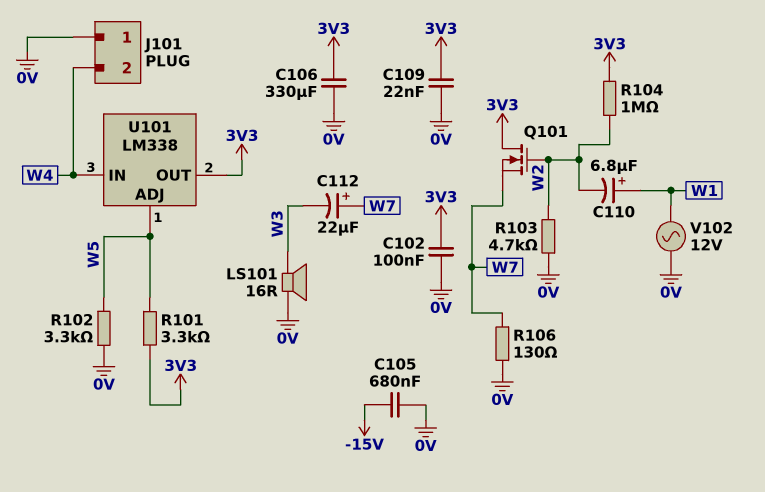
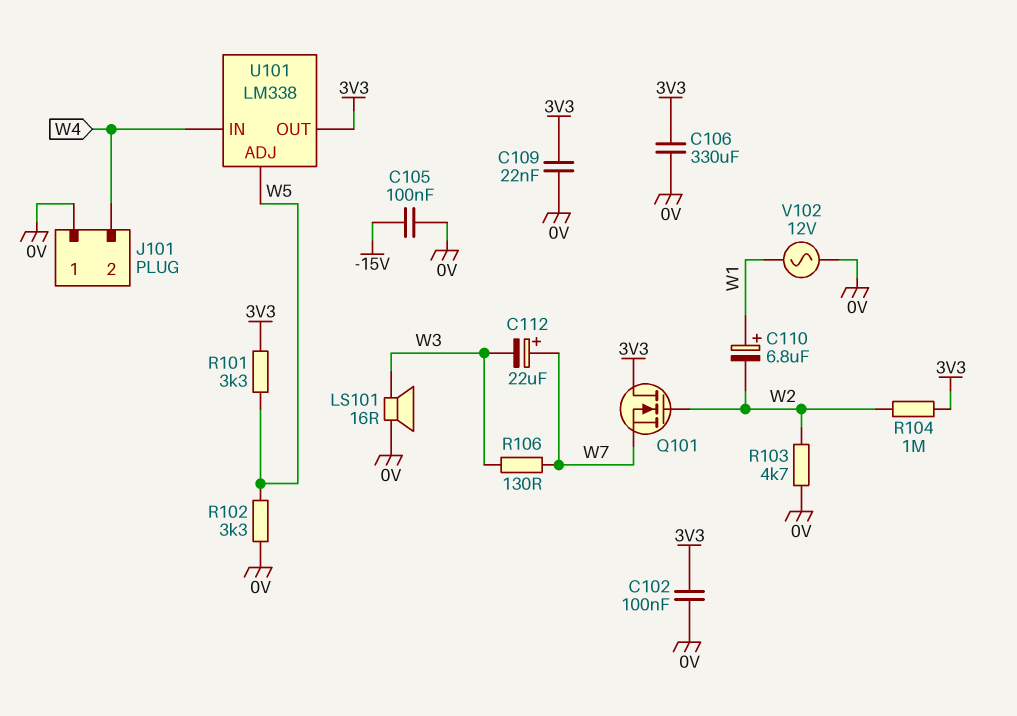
C105: 680nF (-15V, 0V) -> 100nF (-15V, 0V)
R106: 130 (0V, W7) -> 130 (W3, W7)

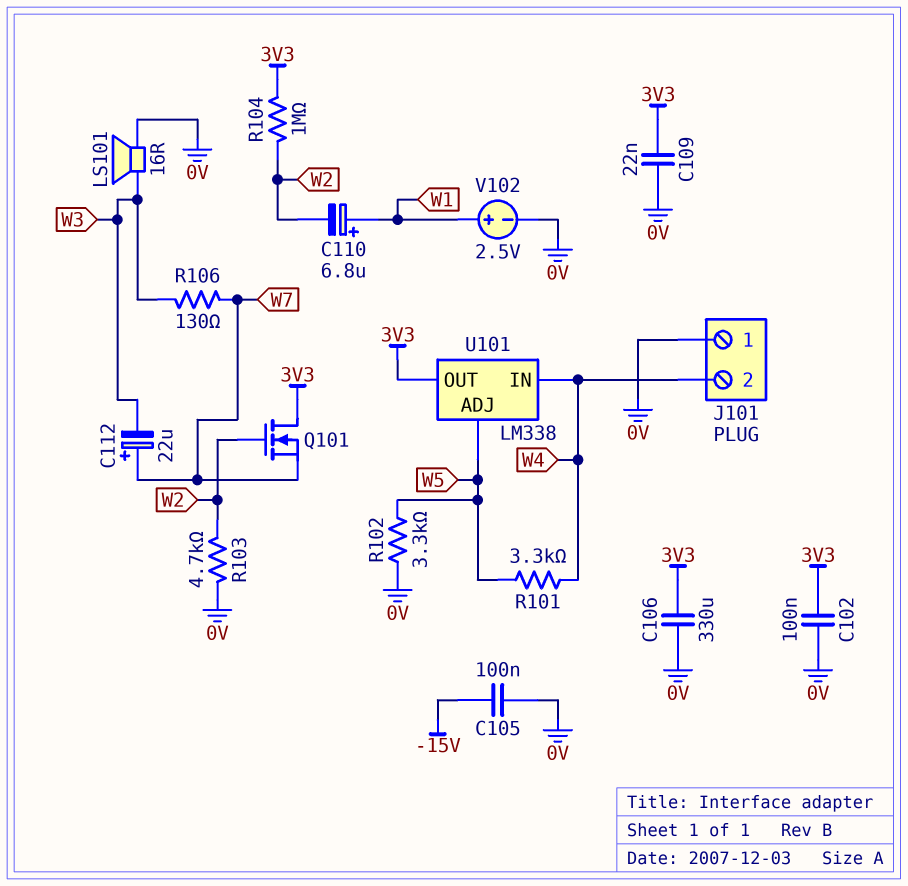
R101: 3.3k (3V3, W5) -> 3.3k (W4, W5)
V102: AC 12V (0V, W1) -> 2.5V (plus W1, minus 0V)

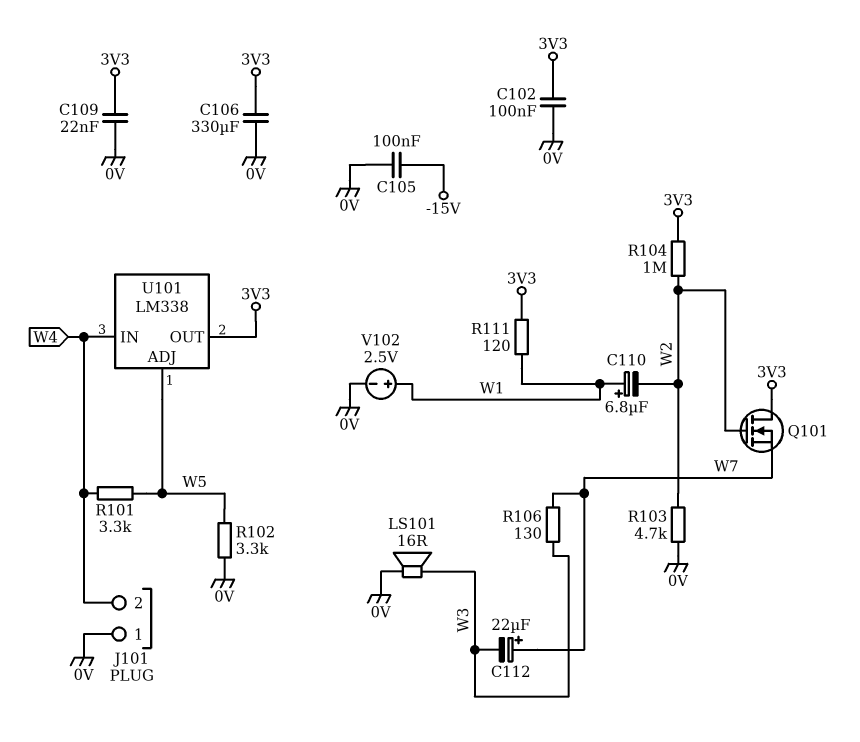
R111: none -> 120 (3V3, W1)

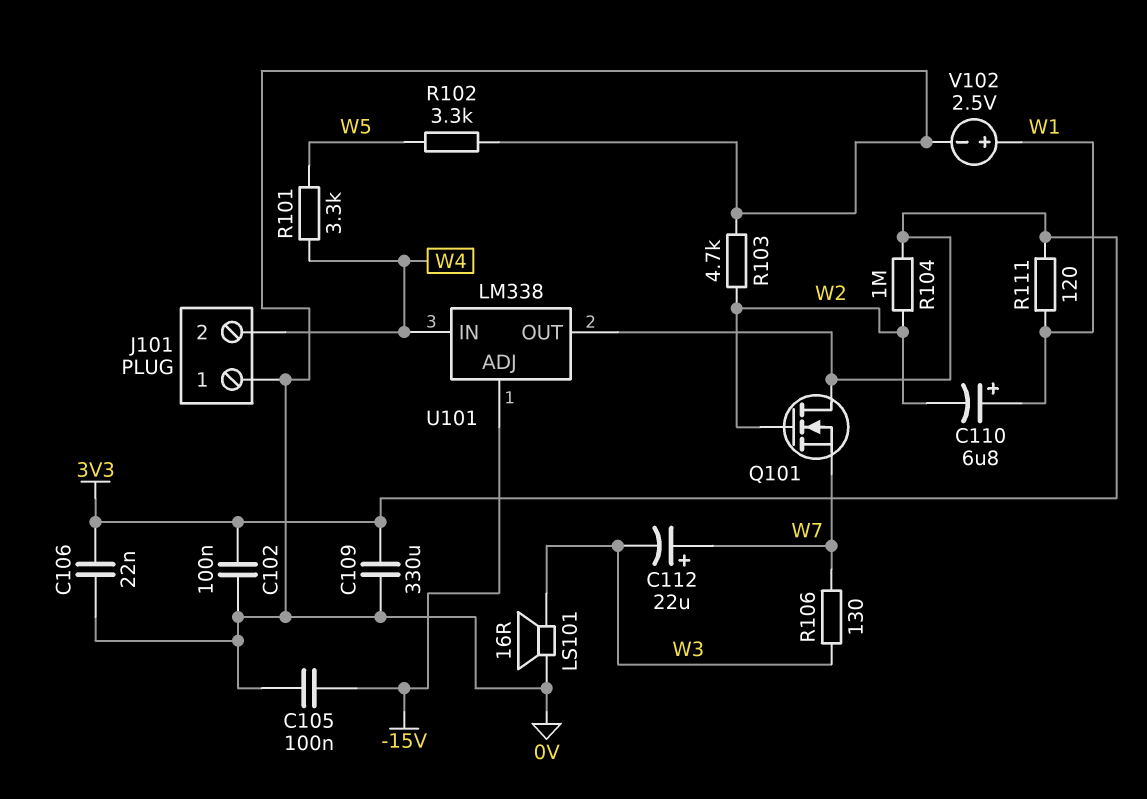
C106: 330uF (0V, 3V3) -> 22nF (0V, 3V3)
C109: 22nF (0V, 3V3) -> 330uF (0V, 3V3)
U101 pin ADJ: W5 -> -15V

